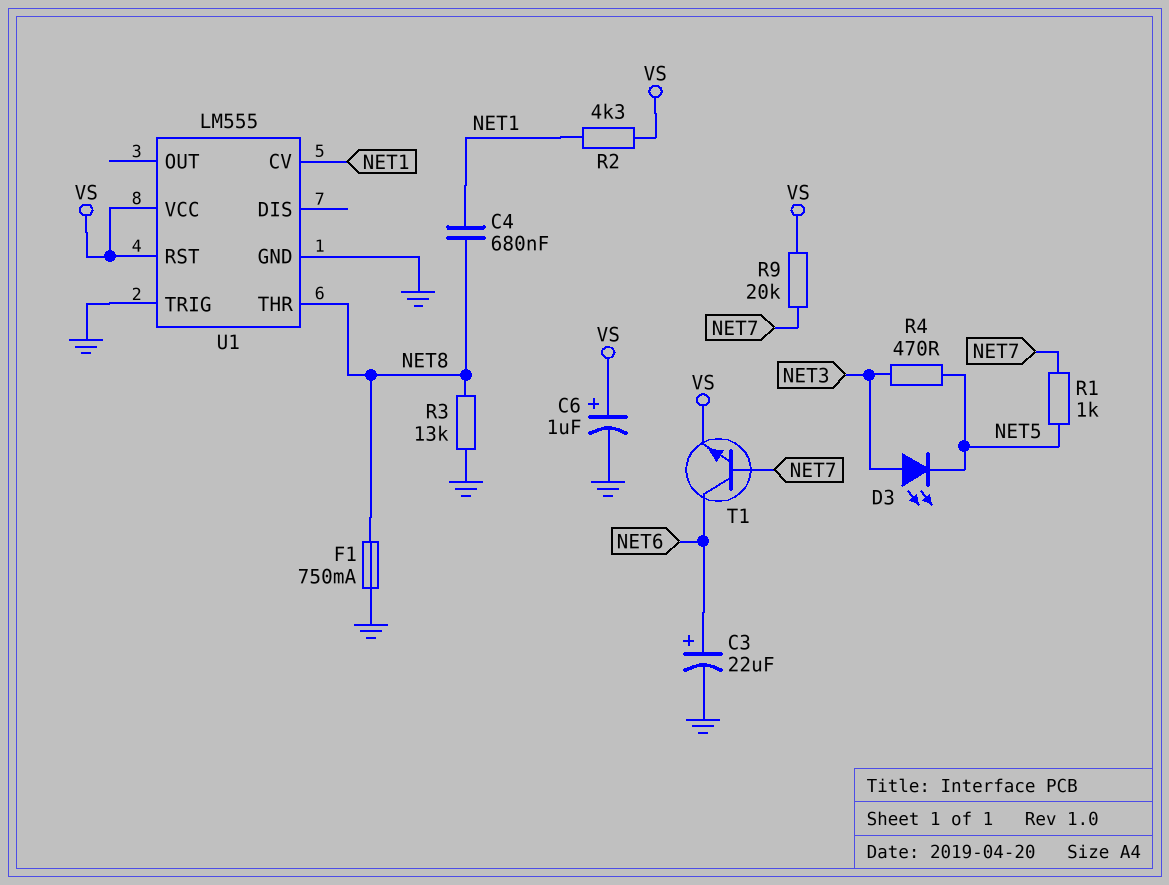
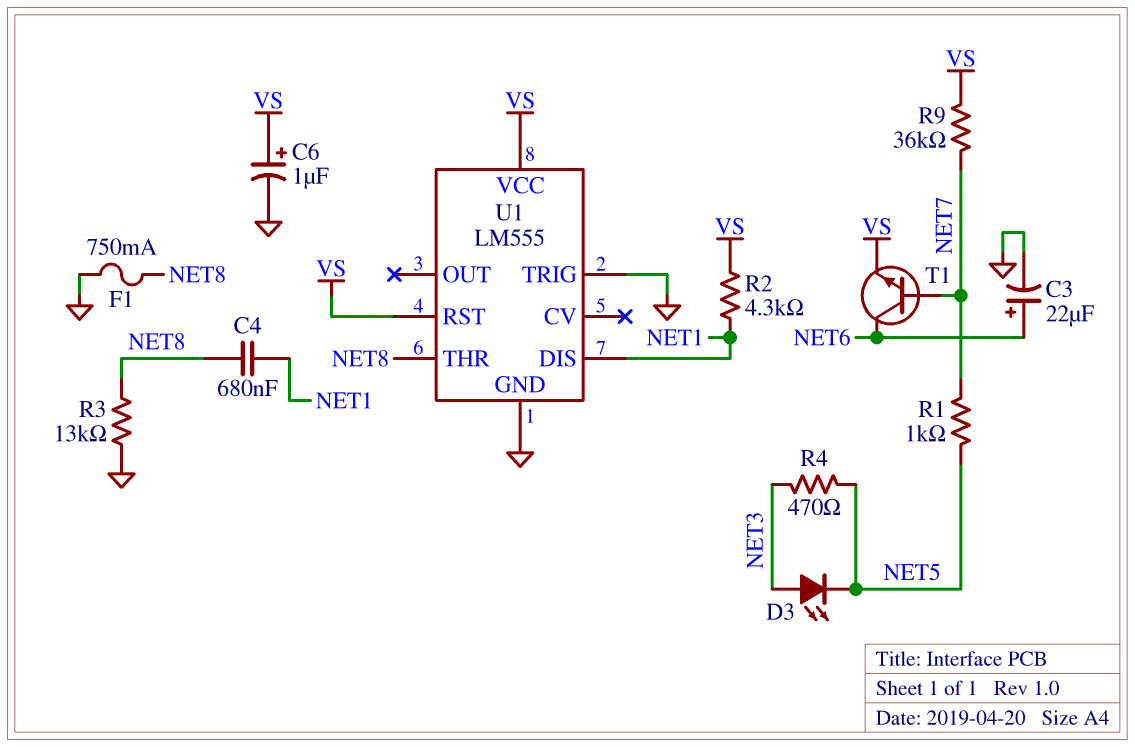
R9: 20k (NET7, VS) -> 36k (NET7, VS)
U1 pin CV: NET1 -> none
U1 pin DIS: none -> NET1

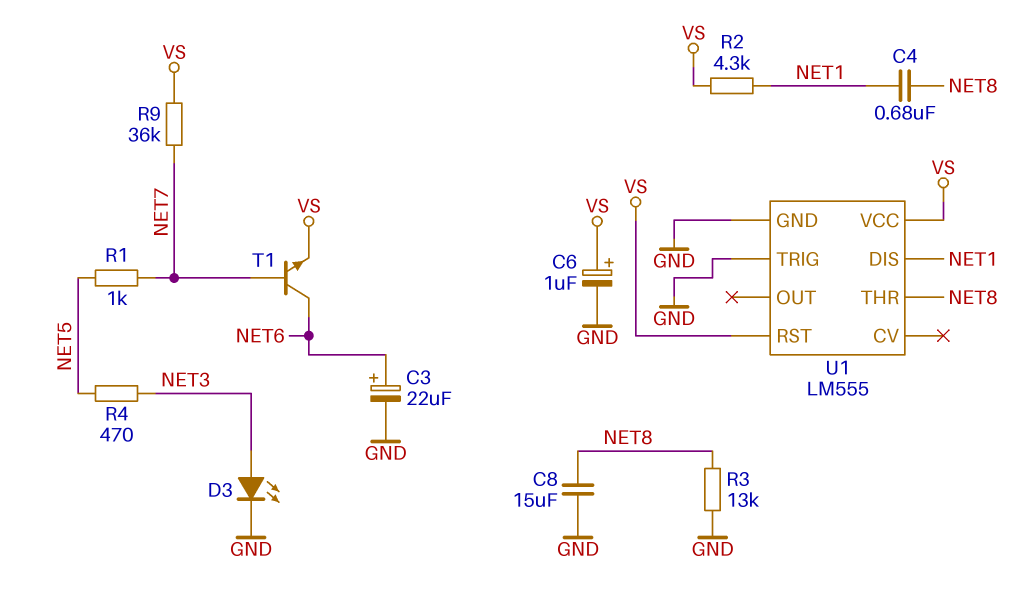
C8: none -> 15uF (GND, NET8)
D3: LED (A NET3, K NET5) -> LED (A NET3, K GND)
F1: 750mA (GND, NET8) -> none

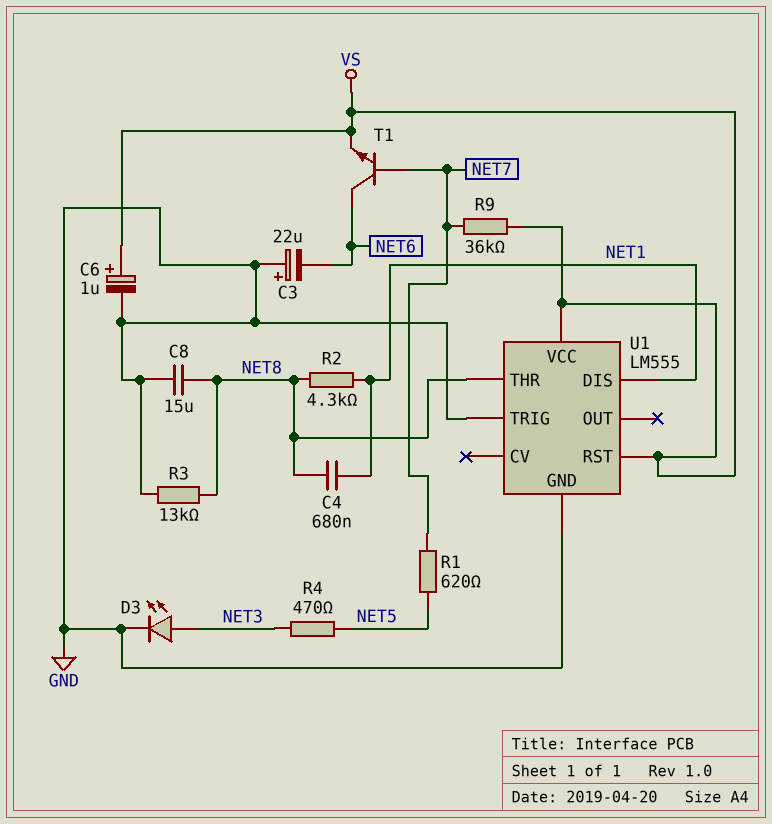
C3: 22uF (plus NET6, minus GND) -> 22uF (plus GND, minus NET6)
R1: 1k (NET5, NET7) -> 620 (NET5, NET7)
R2: 4.3k (NET1, VS) -> 4.3k (NET1, NET8)

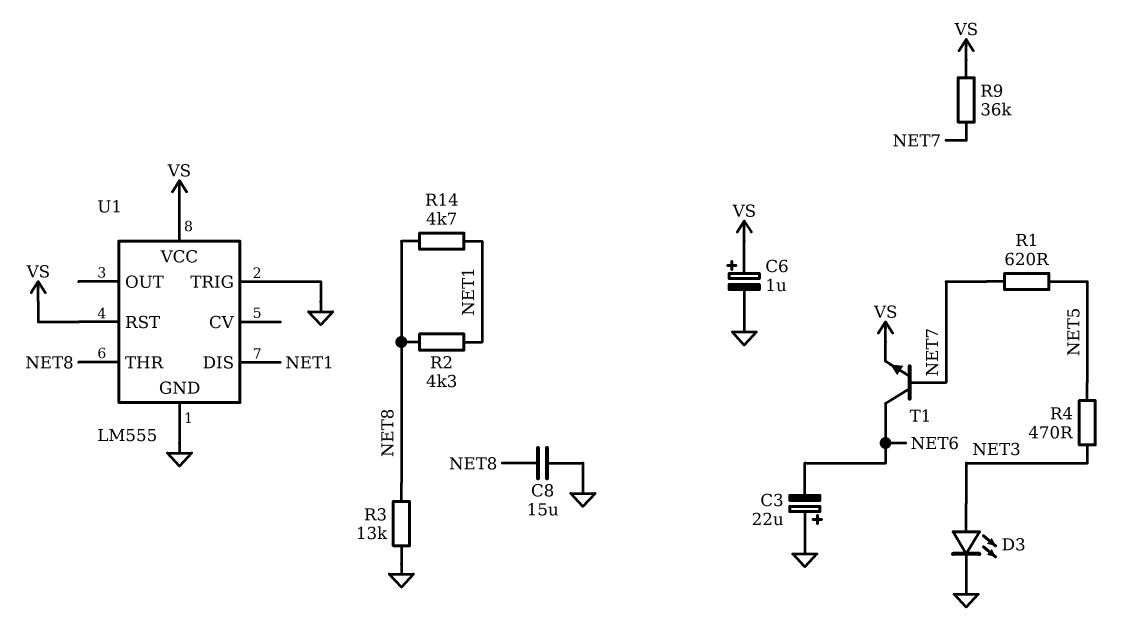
C4: 680nF (NET1, NET8) -> none
R14: none -> 4.7k (NET1, NET8)

